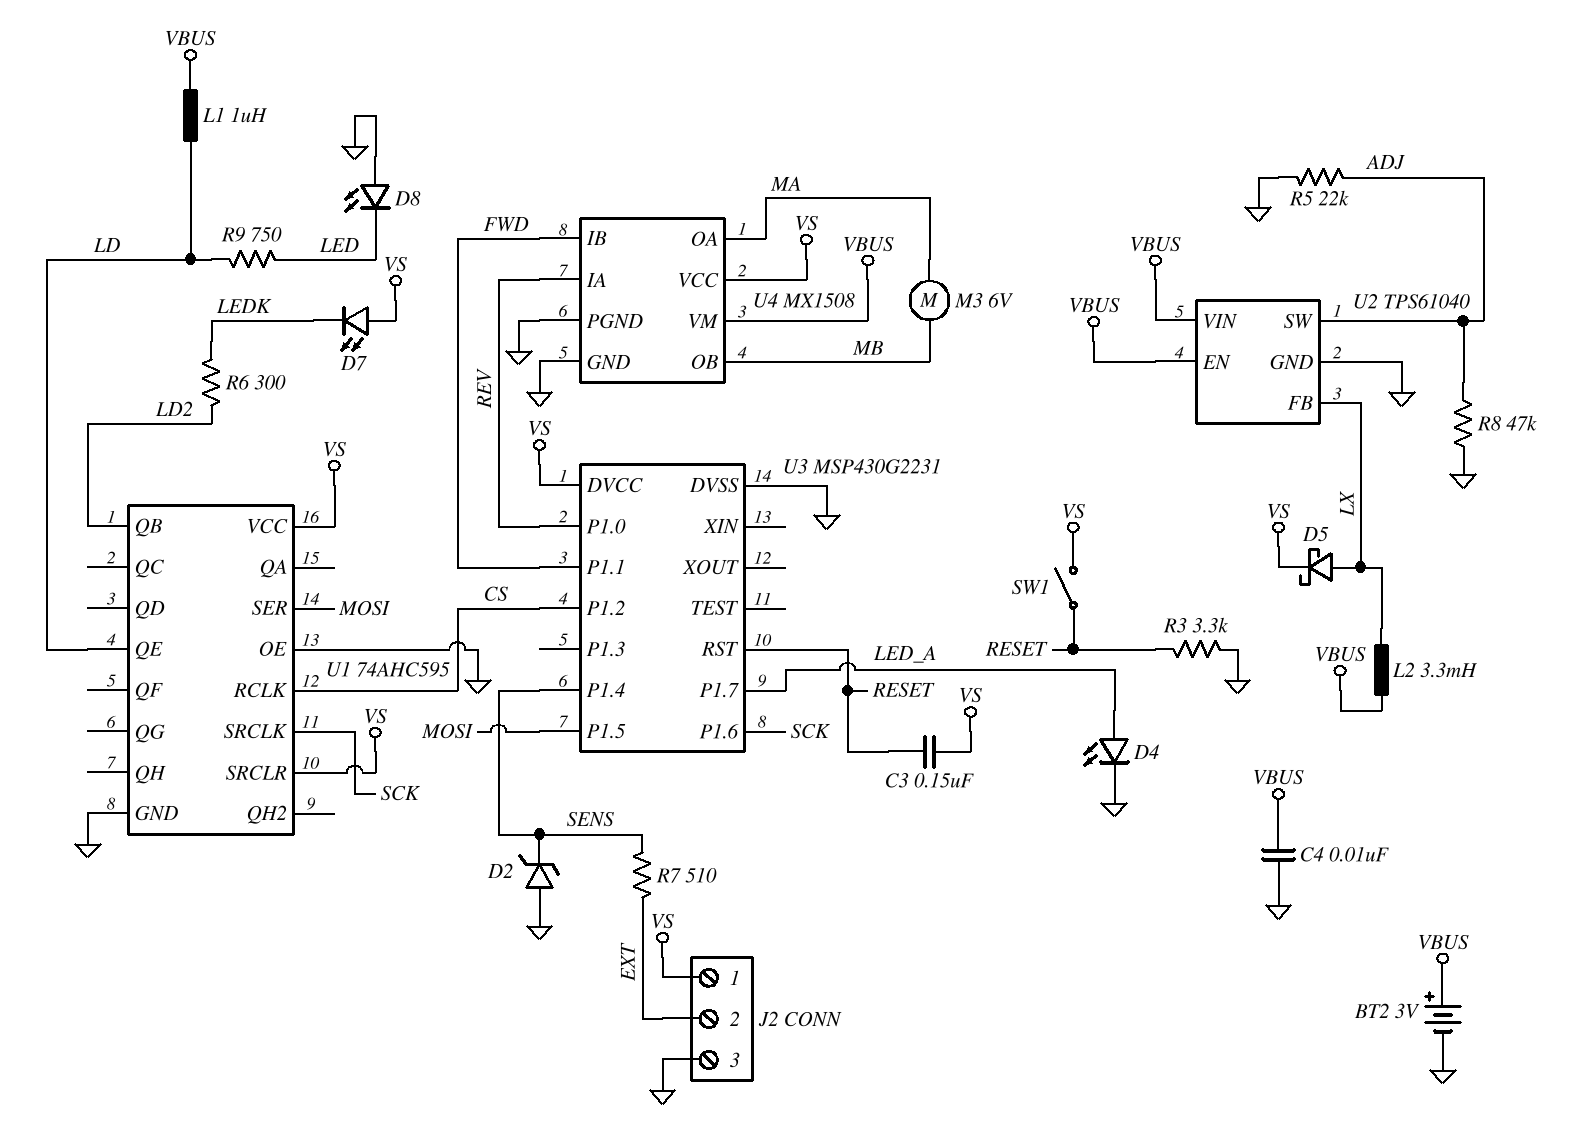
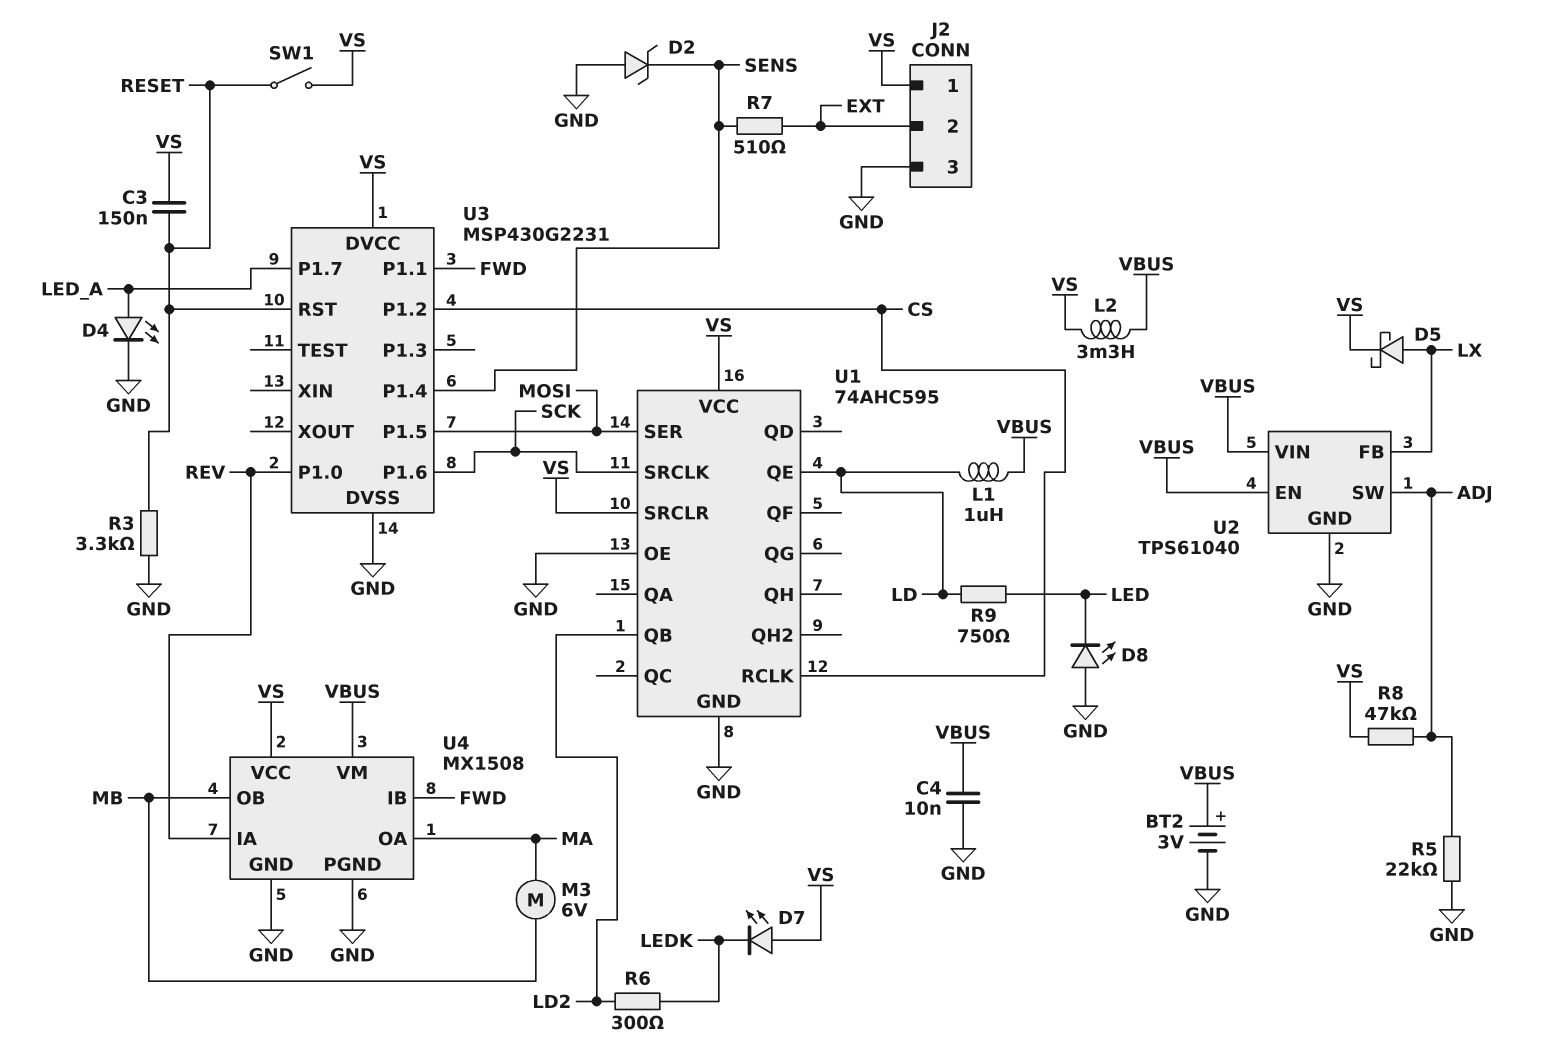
L2: 3.3mH (LX, VBUS) -> 3.3mH (VBUS, VS)
R8: 47k (ADJ, GND) -> 47k (ADJ, VS)

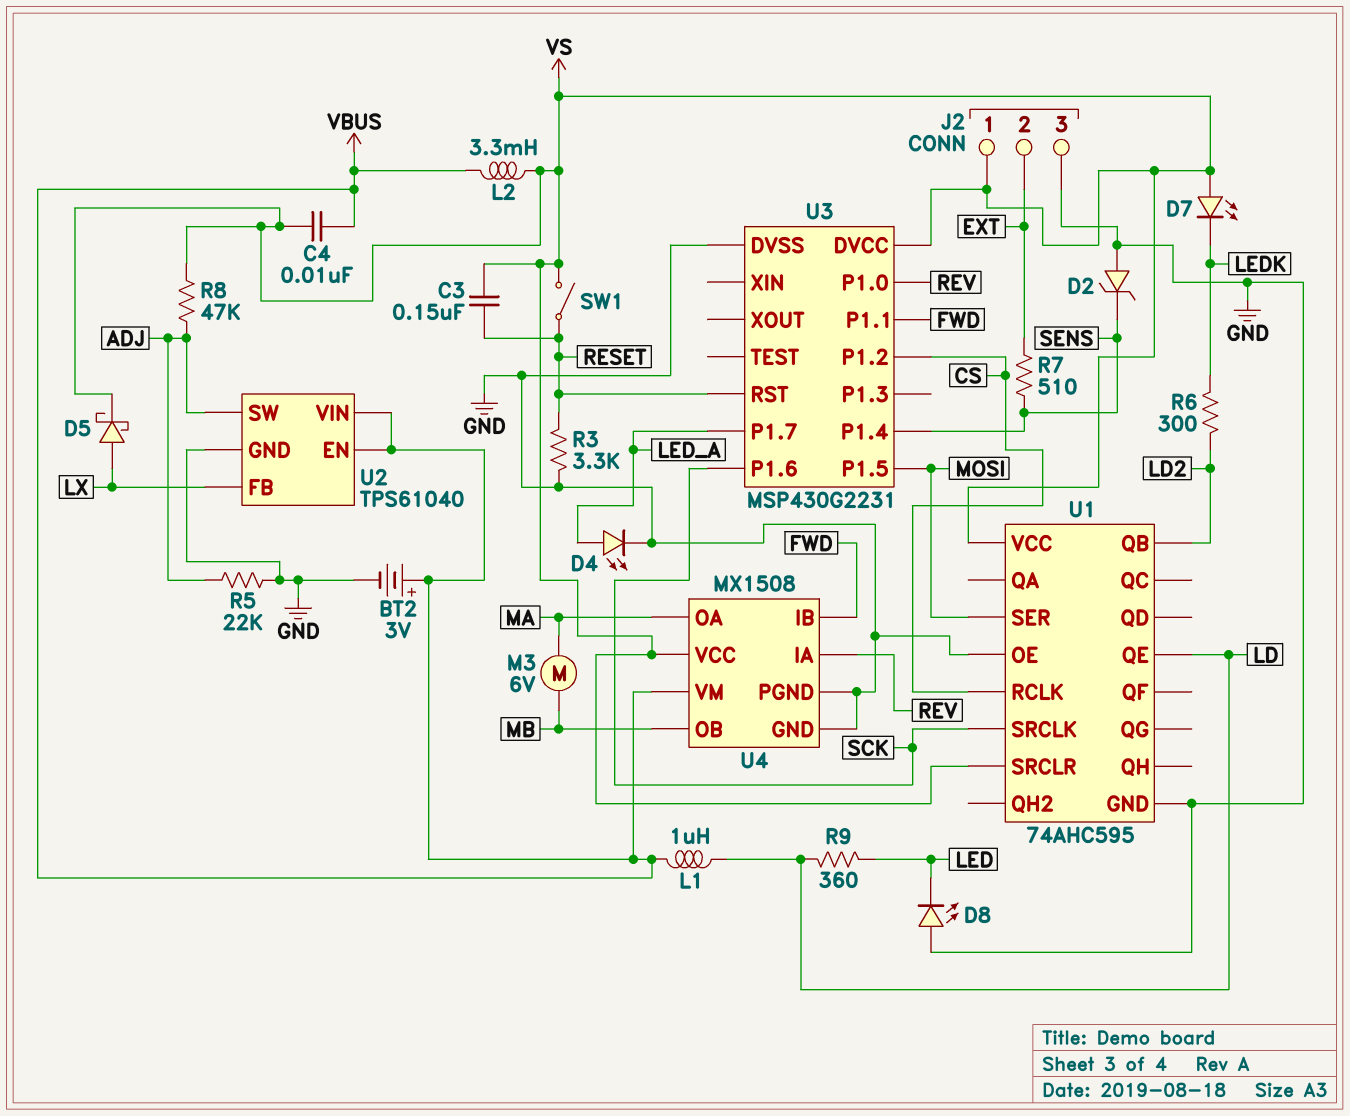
C4: 10nF (GND, VBUS) -> 10nF (VBUS, VS)
R9: 750 (LD, LED) -> 360 (LD, LED)

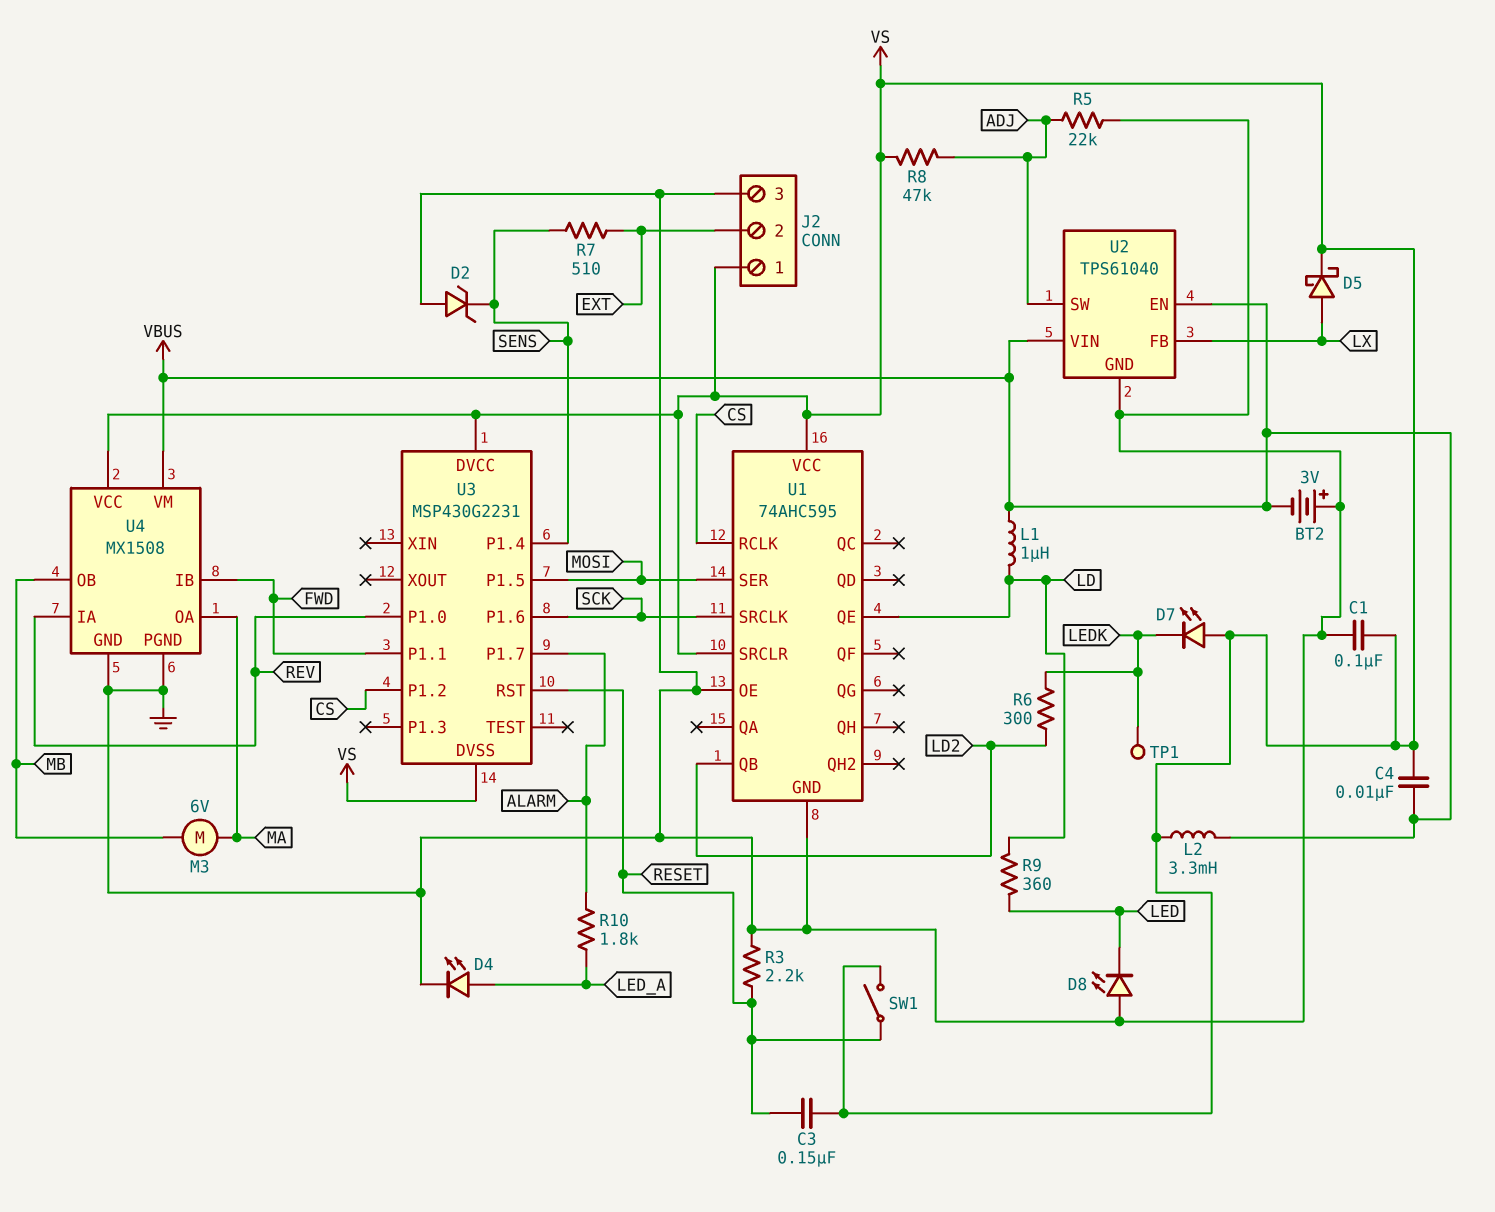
BT2: 3V (plus VBUS, minus GND) -> 3V (plus GND, minus VBUS)
C1: none -> 100nF (GND, VS)
R3: 3.3k (GND, RESET) -> 2.2k (GND, RESET)
R10: none -> 1.8k (ALARM, LED_A)
TP1: none -> test point (LEDK)
U3 pin DVSS: GND -> VS
U3 pin P1.7: LED_A -> ALARM

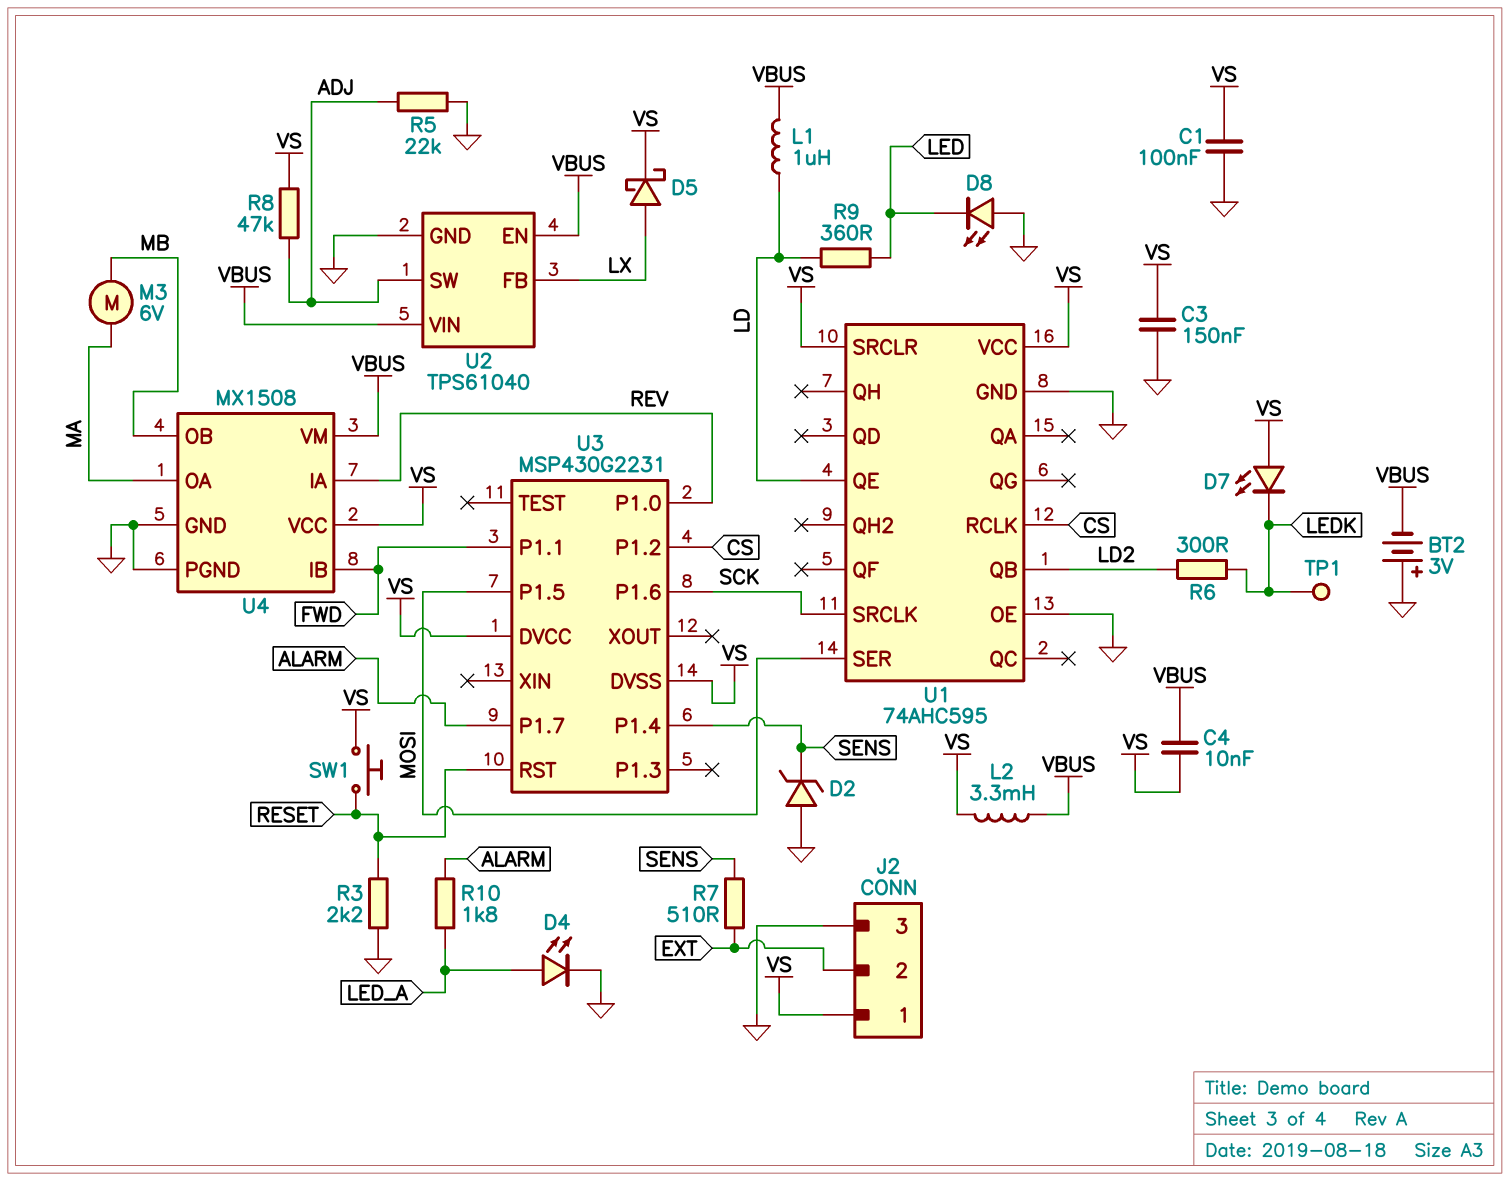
C3: 150nF (RESET, VS) -> 150nF (GND, VS)
SW1: switch (RESET, VS) -> button (RESET, VS)

